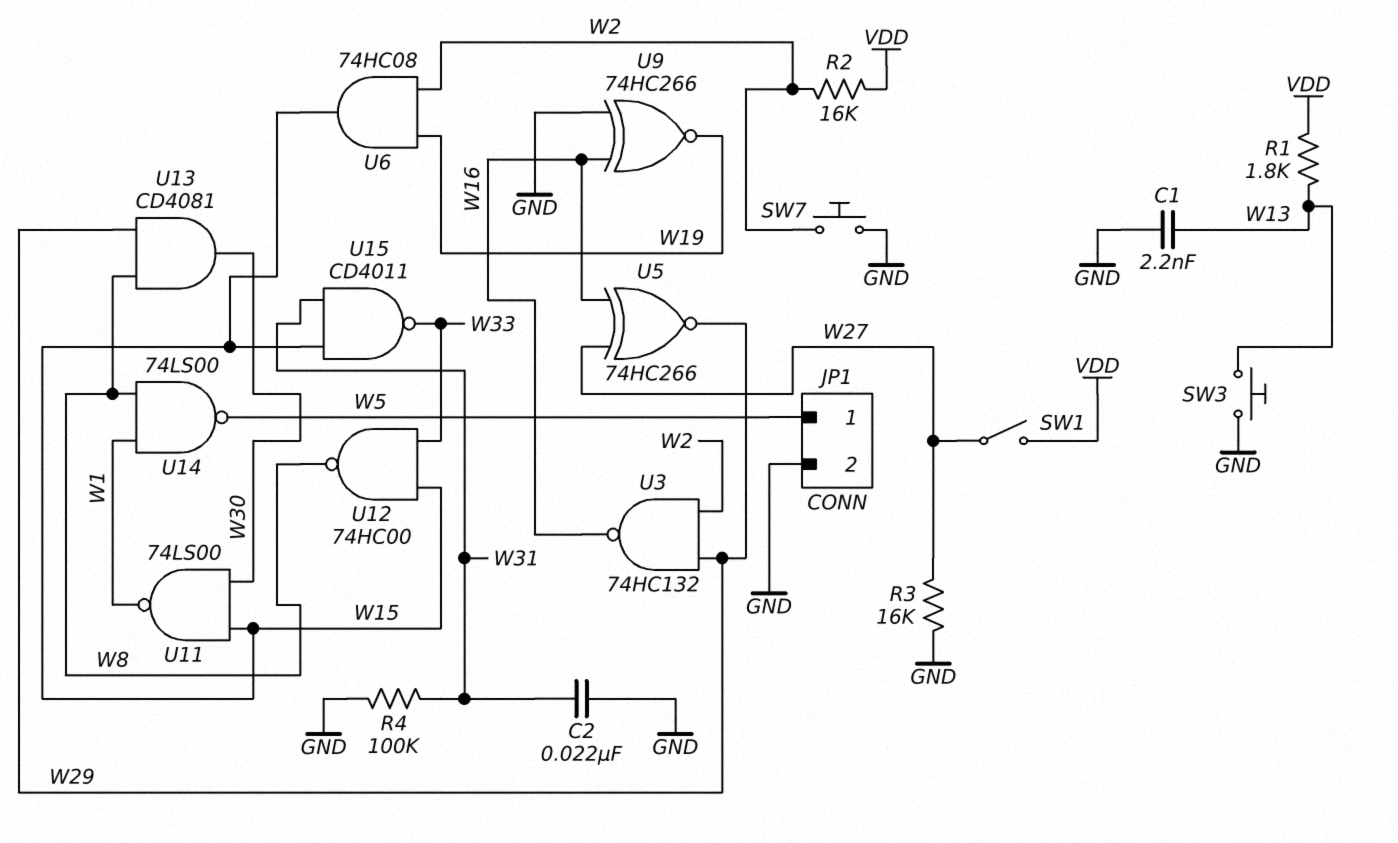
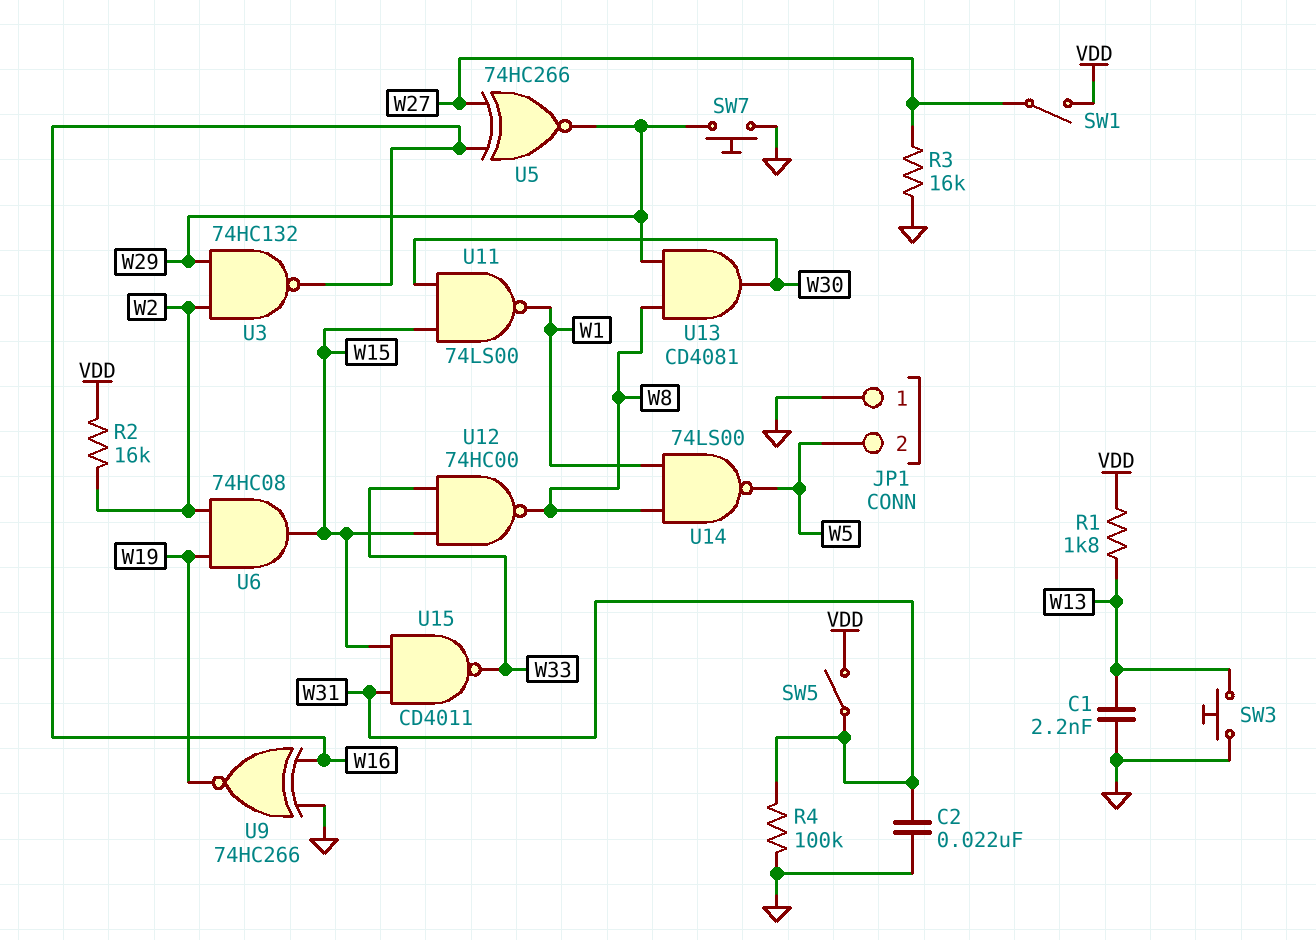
JP1 pin 1: W5 -> GND
JP1 pin 2: GND -> W5
SW5: none -> switch (VDD, W31)
SW7: button (GND, W2) -> button (GND, W29)

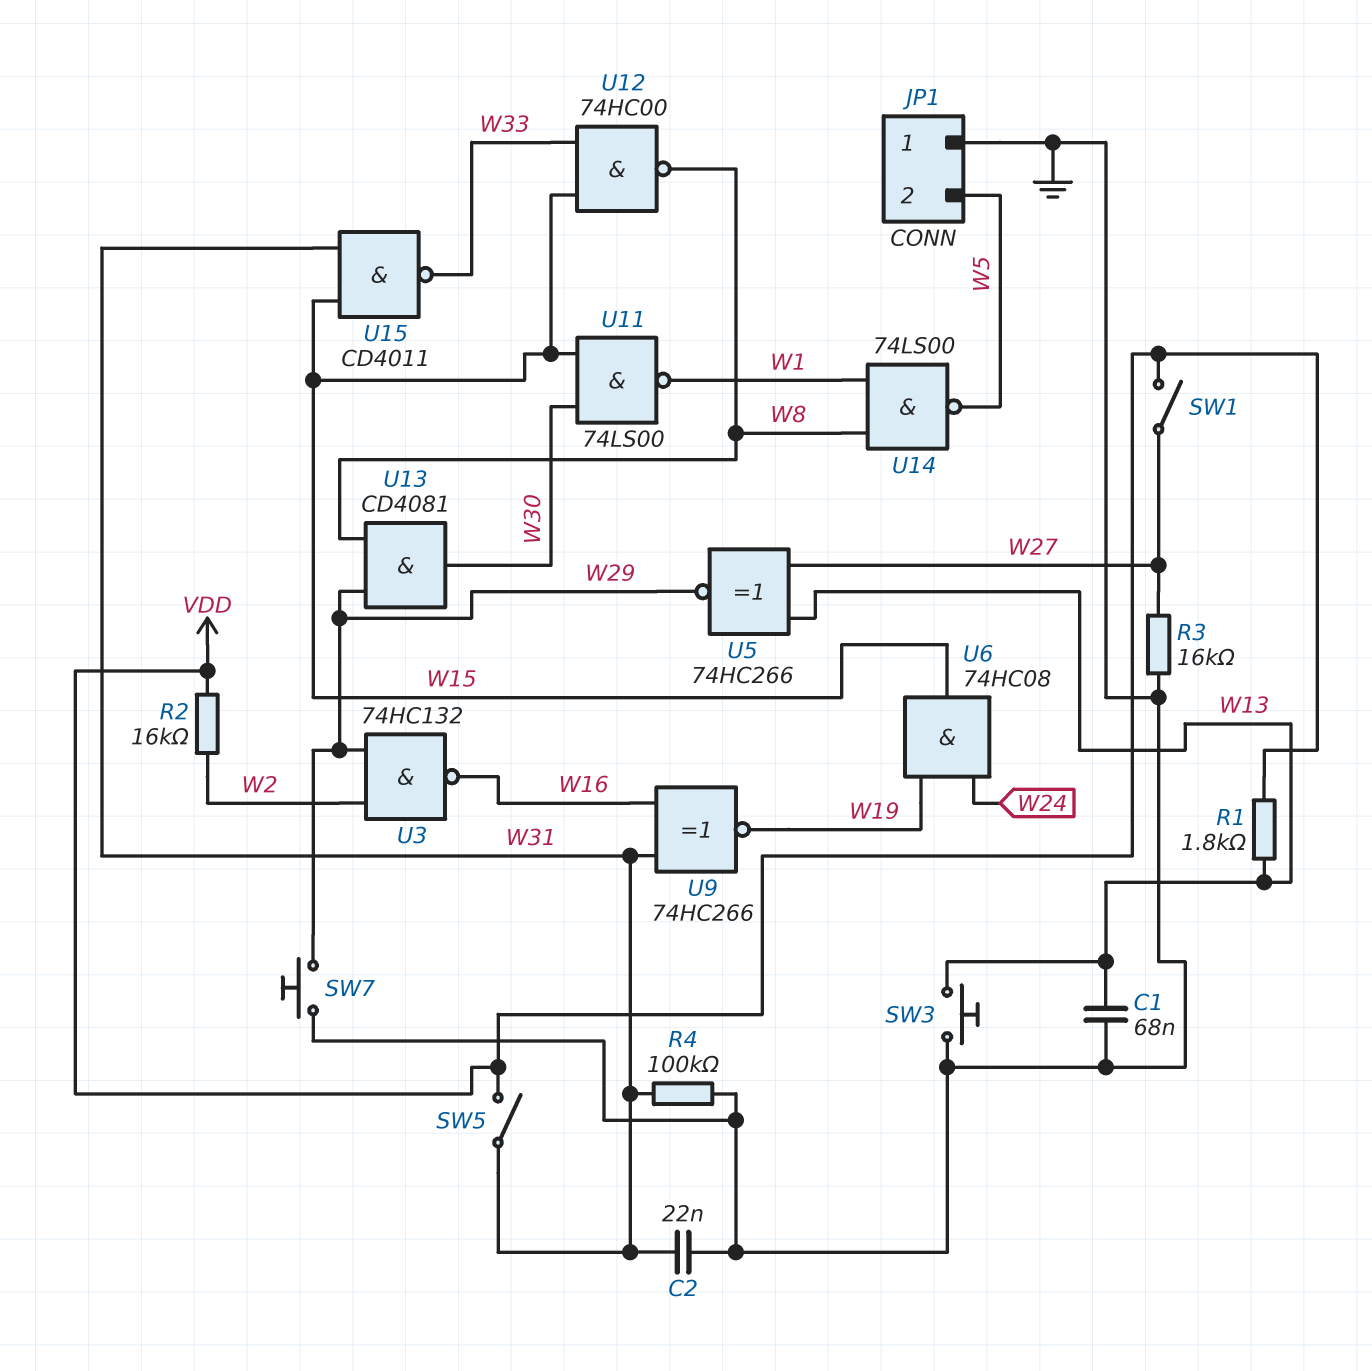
C1: 2.2nF (GND, W13) -> 68nF (GND, W13)
U5: XNOR 74HC266 (in W16, in W27, out W29) -> XNOR 74HC266 (in W13, in W27, out W29)
U6: AND 74HC08 (in W2, in W19, out W15) -> AND 74HC08 (in W19, in W24, out W15)
U9: XNOR 74HC266 (in GND, in W16, out W19) -> XNOR 74HC266 (in W16, in W31, out W19)

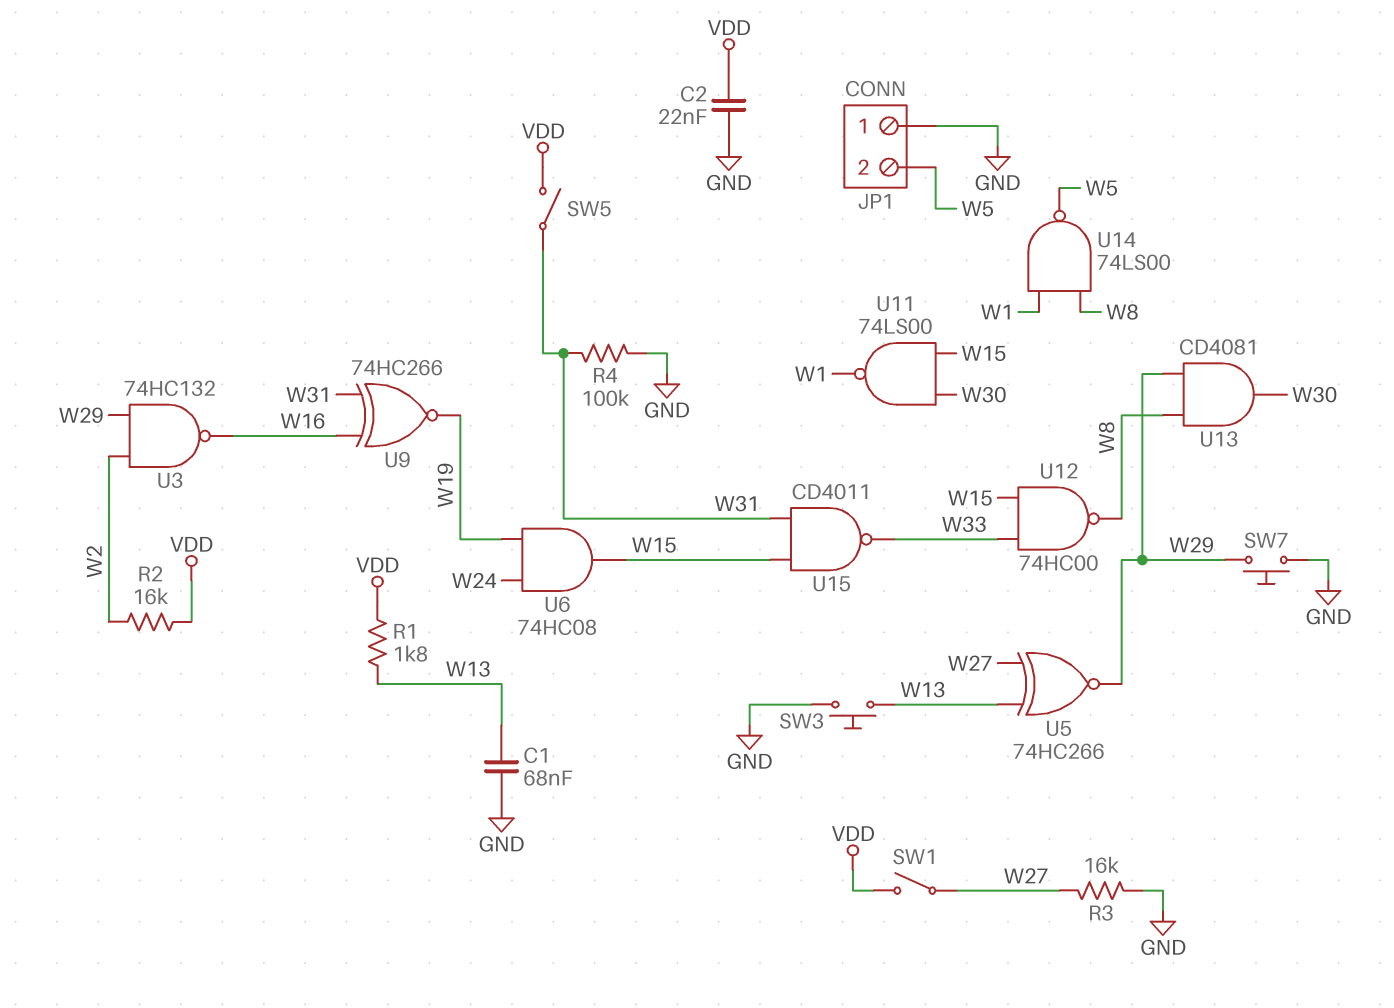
C2: 22nF (GND, W31) -> 22nF (GND, VDD)

